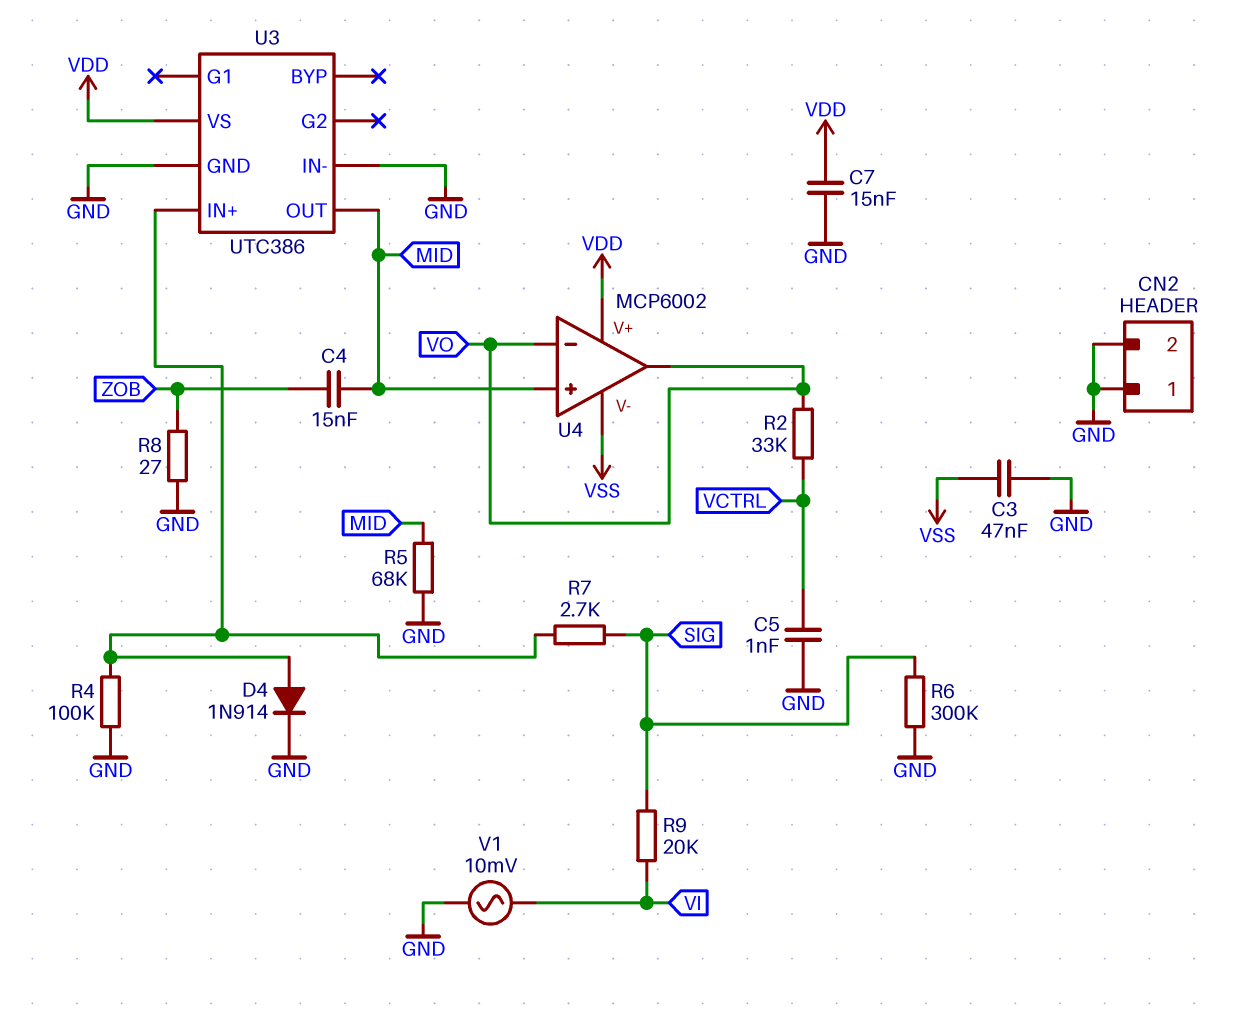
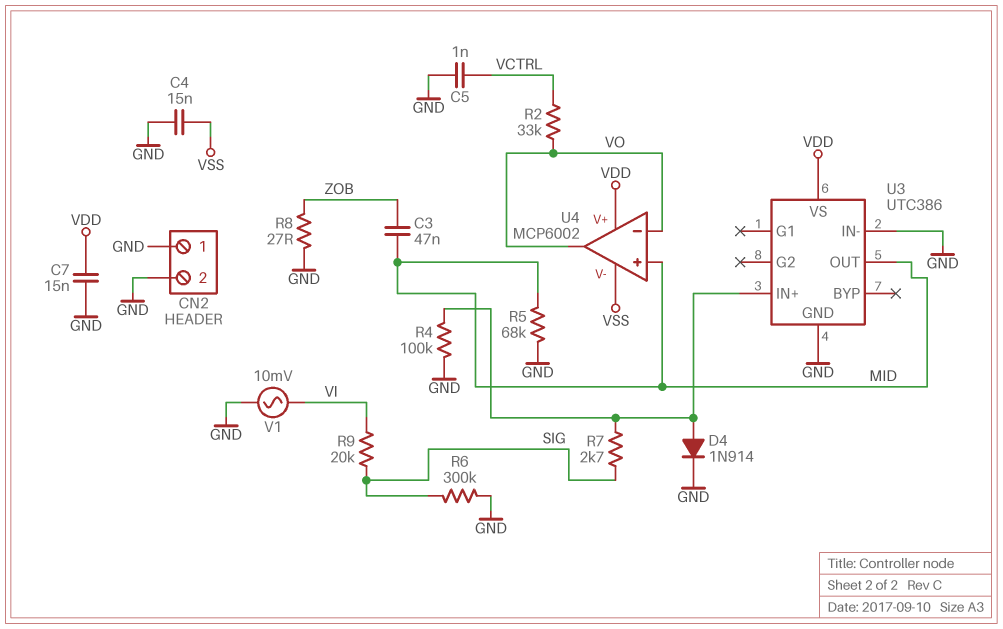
C3: 47nF (GND, VSS) -> 47nF (MID, ZOB)
C4: 15nF (MID, ZOB) -> 15nF (GND, VSS)

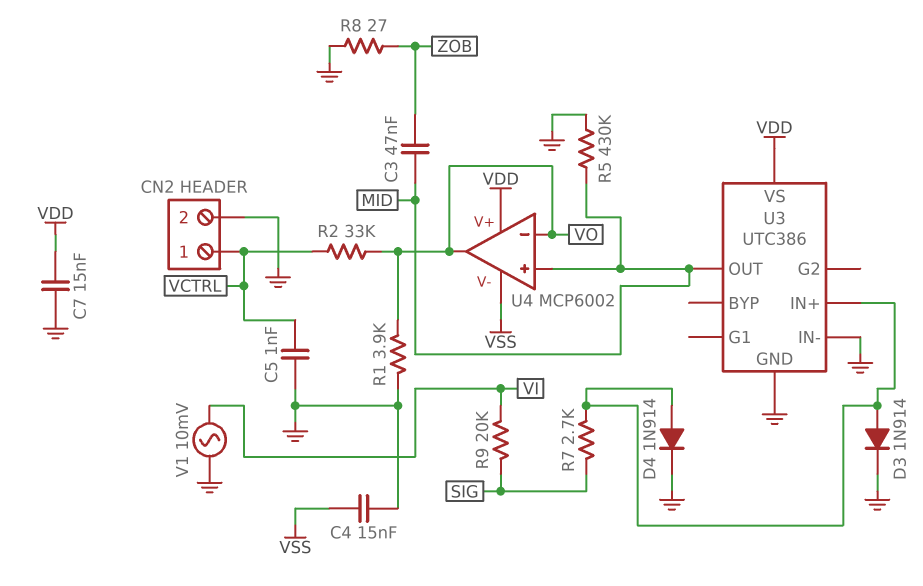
CN2 pin 1: GND -> VCTRL
D3: none -> diode 1N914 (A U3/IN+, K GND)
R1: none -> 3.9k (GND, VO)
R4: 100k (GND, U3/IN+) -> none
R5: 68k (GND, MID) -> 430k (GND, MID)
R6: 300k (GND, SIG) -> none

